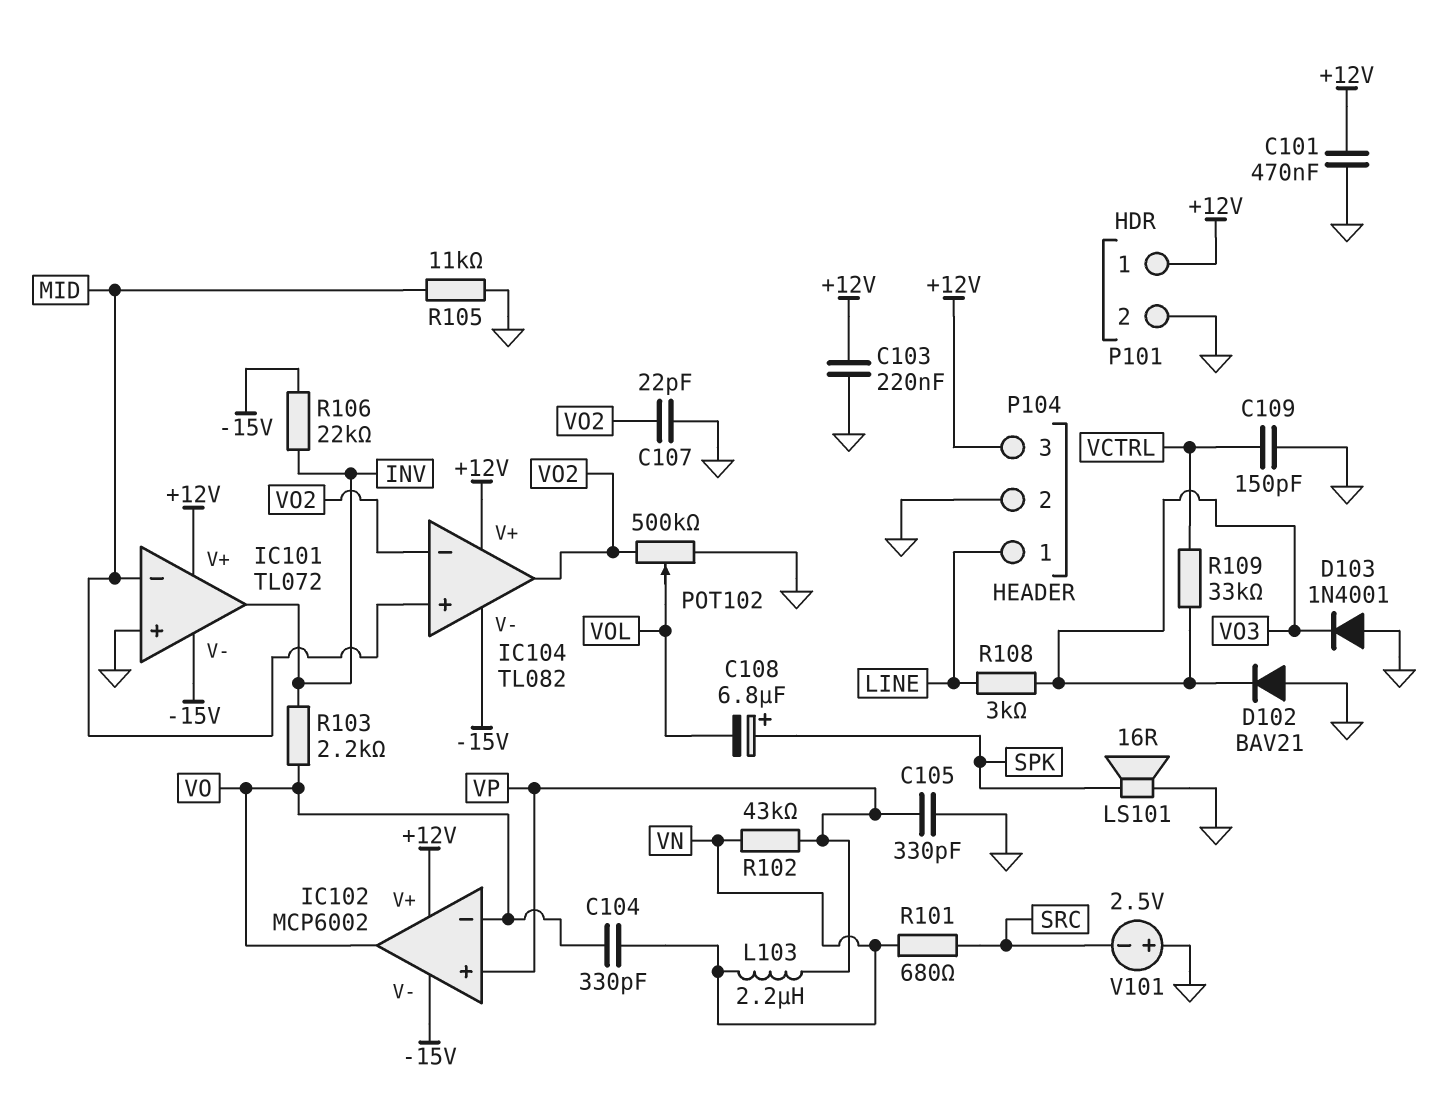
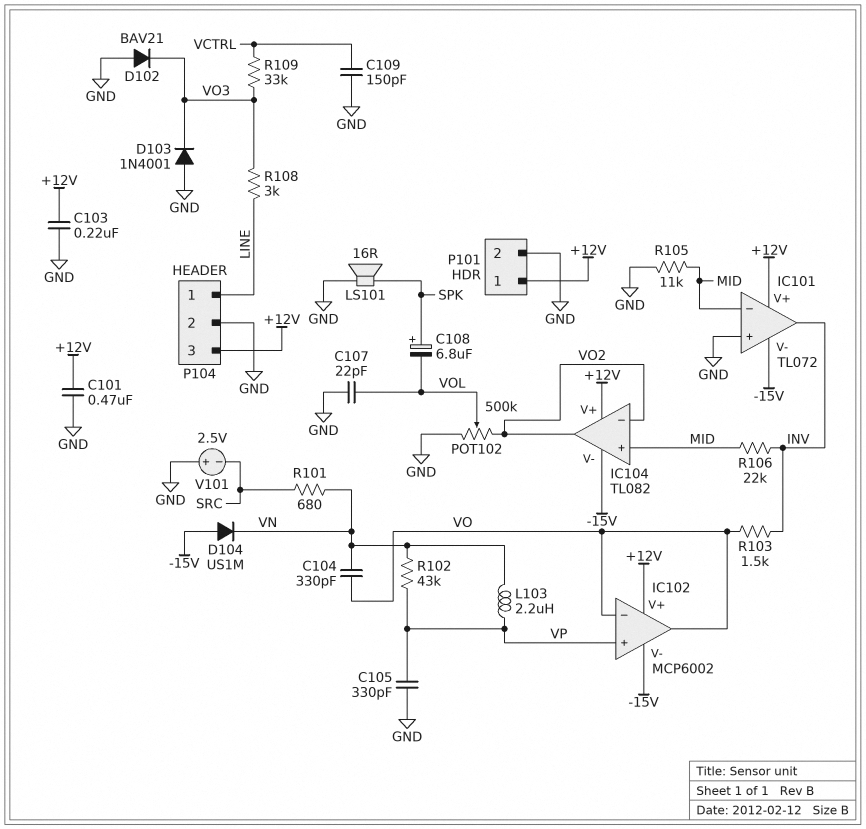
C107: 22pF (GND, VO2) -> 22pF (GND, VOL)
D104: none -> diode US1M (A -15V, K VN)
R103: 2.2k (INV, VO) -> 1.5k (INV, VO)
R106: 22k (-15V, INV) -> 22k (INV, MID)

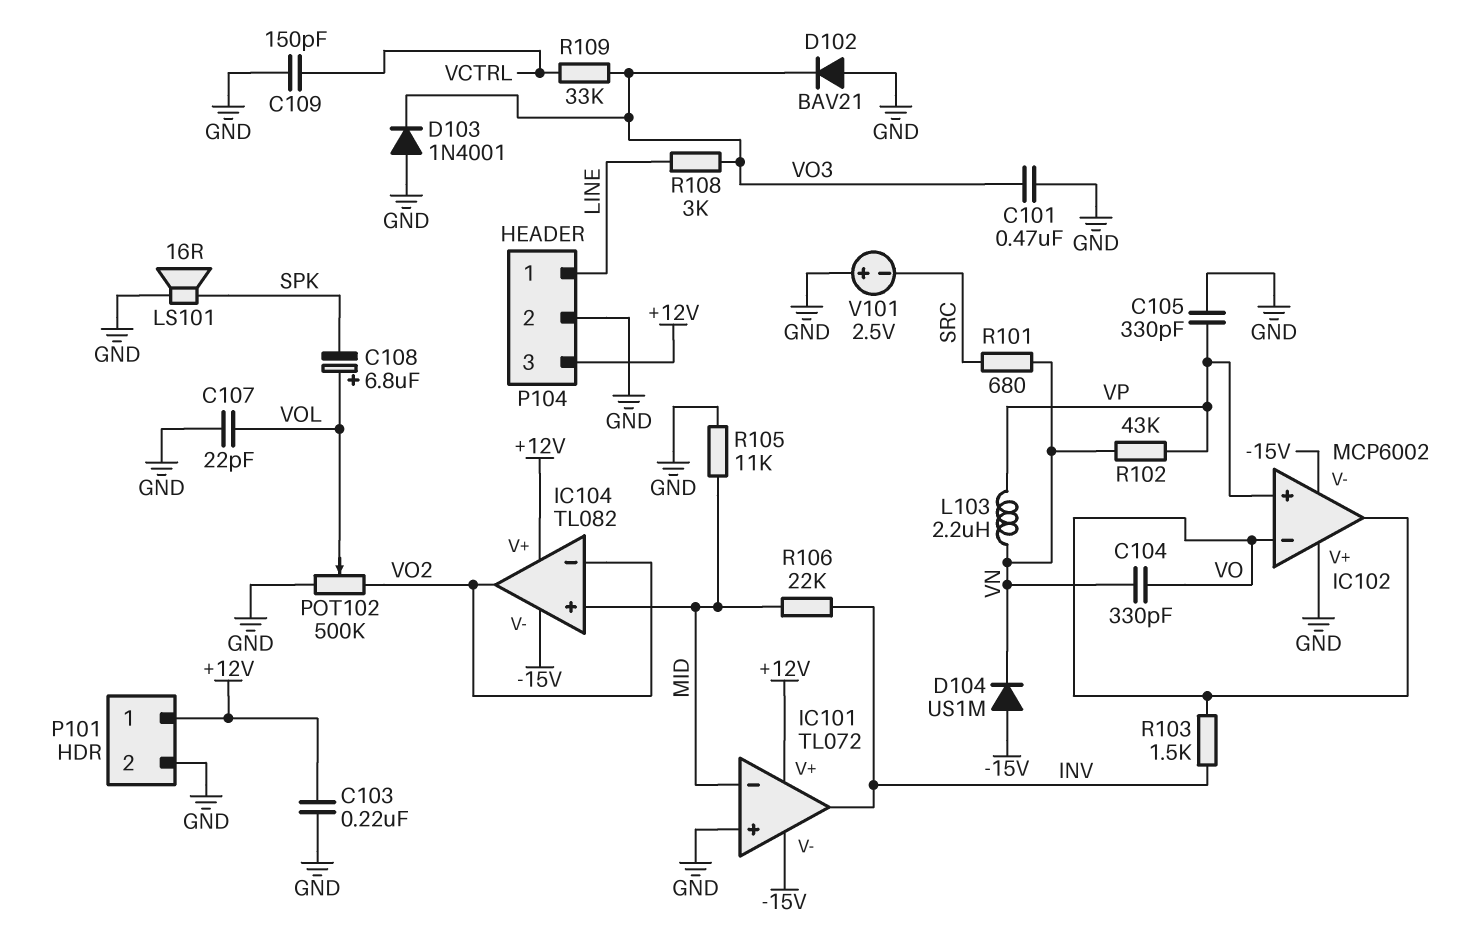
C101: 470nF (+12V, GND) -> 470nF (GND, VO3)
C108: 6.8uF (plus SPK, minus VOL) -> 6.8uF (plus VOL, minus SPK)
IC102 pin V+: +12V -> GND

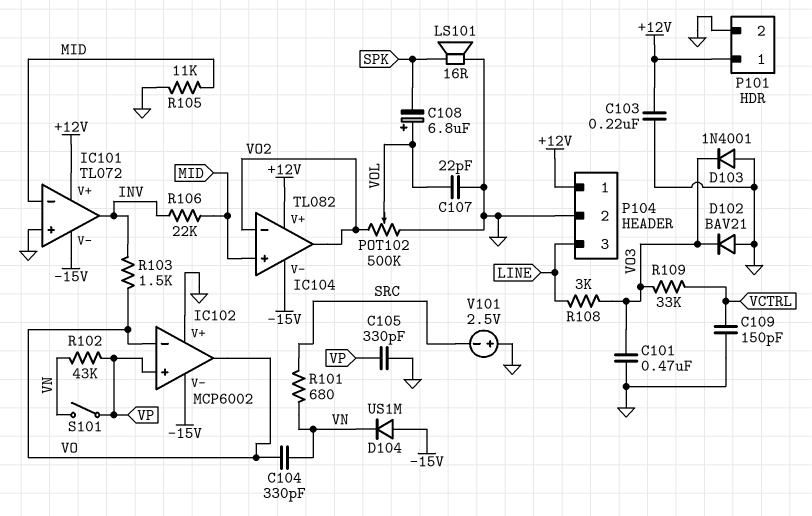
L103: 2.2uH (VN, VP) -> none
P104 pin 1: LINE -> +12V
P104 pin 3: +12V -> LINE
S101: none -> switch (VN, VP)

